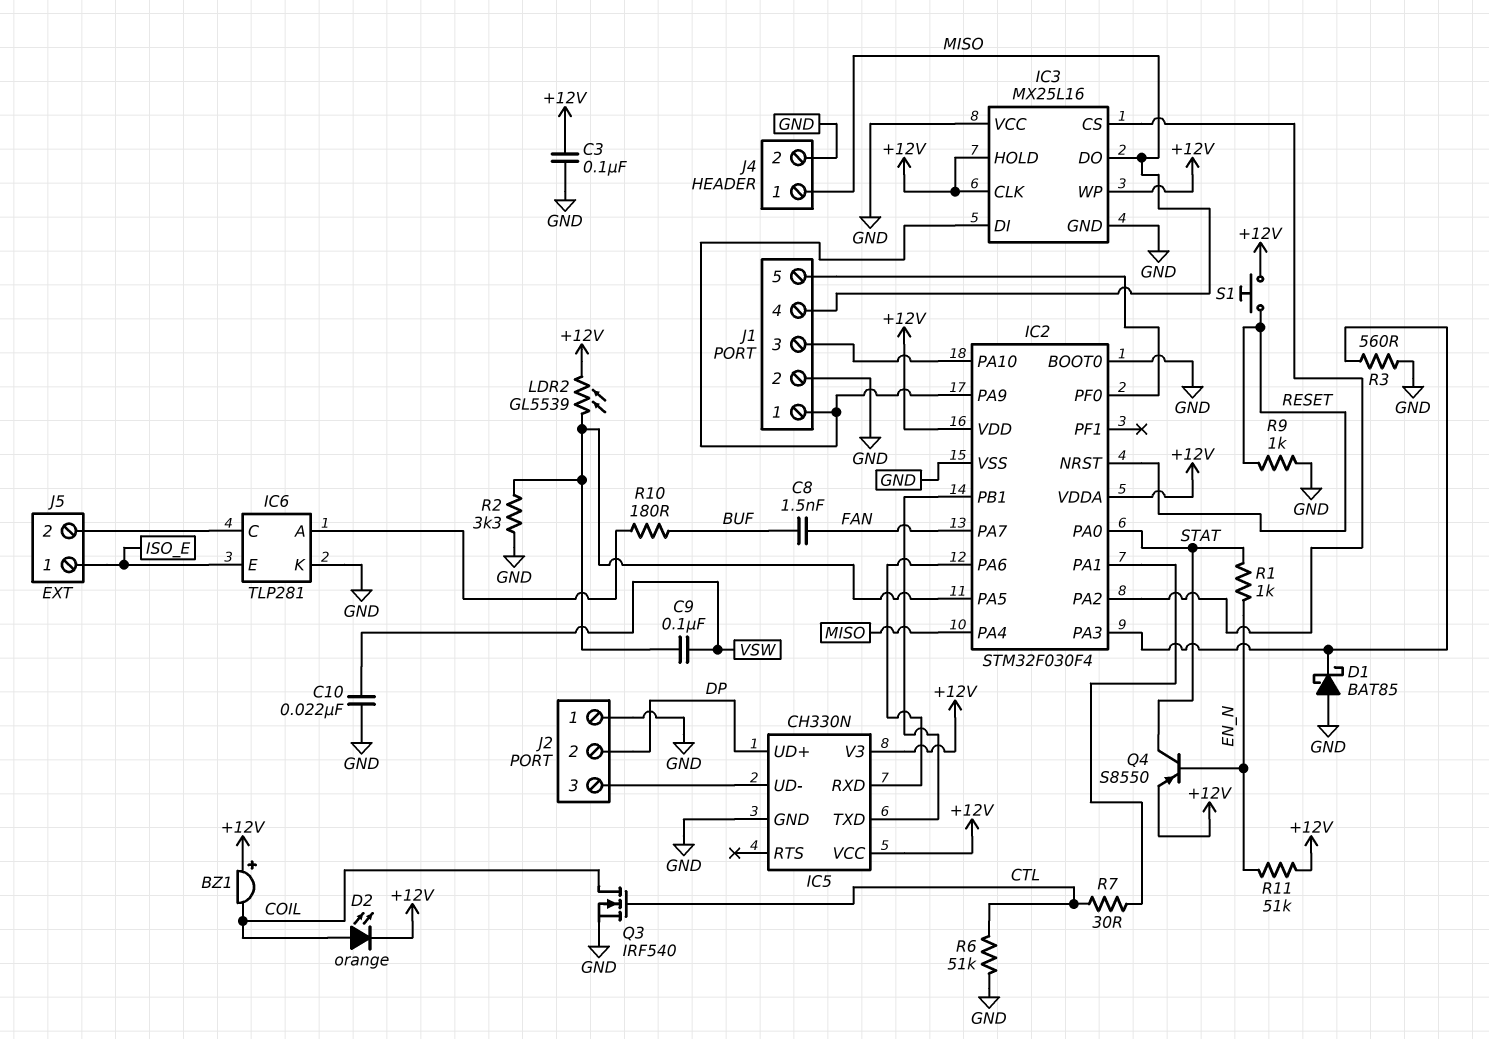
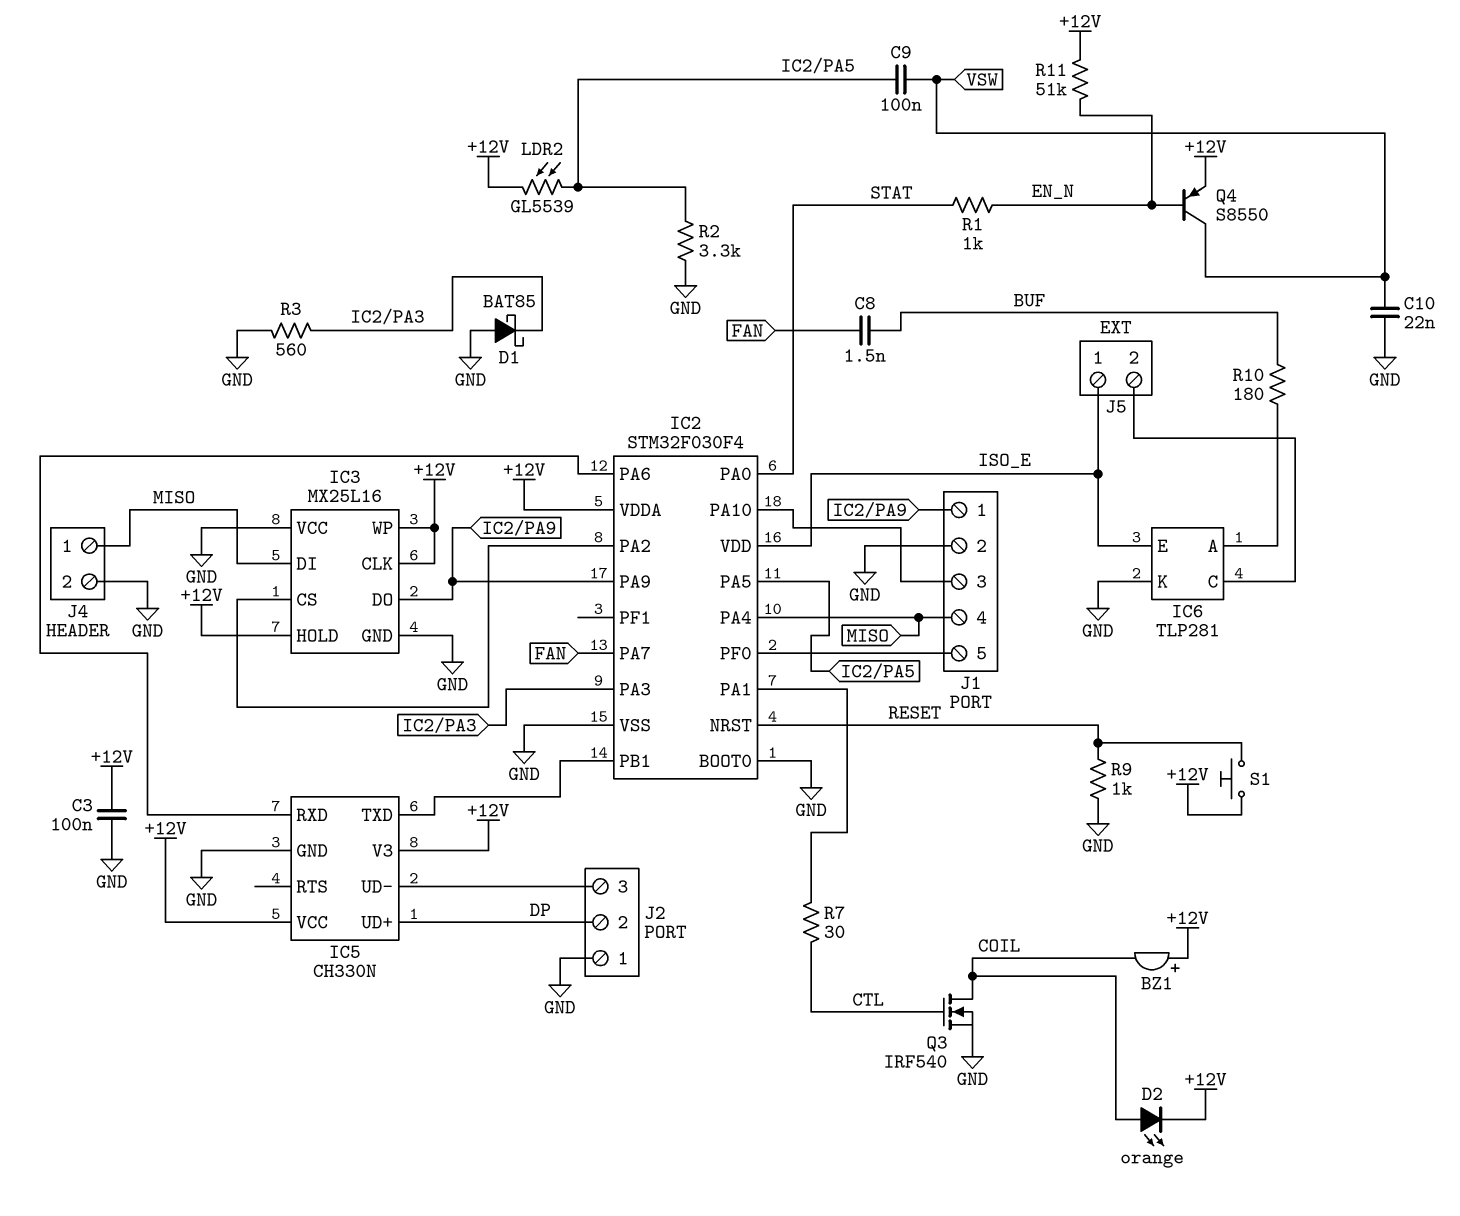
IC2 pin VDD: +12V -> ISO_E
IC3 pin DI: IC2/PA9 -> MISO
IC3 pin DO: MISO -> IC2/PA9
Q4: PNP S8550 (B EN_N, C STAT, E +12V) -> PNP S8550 (B EN_N, C VSW, E +12V)
R6: 51k (CTL, GND) -> none

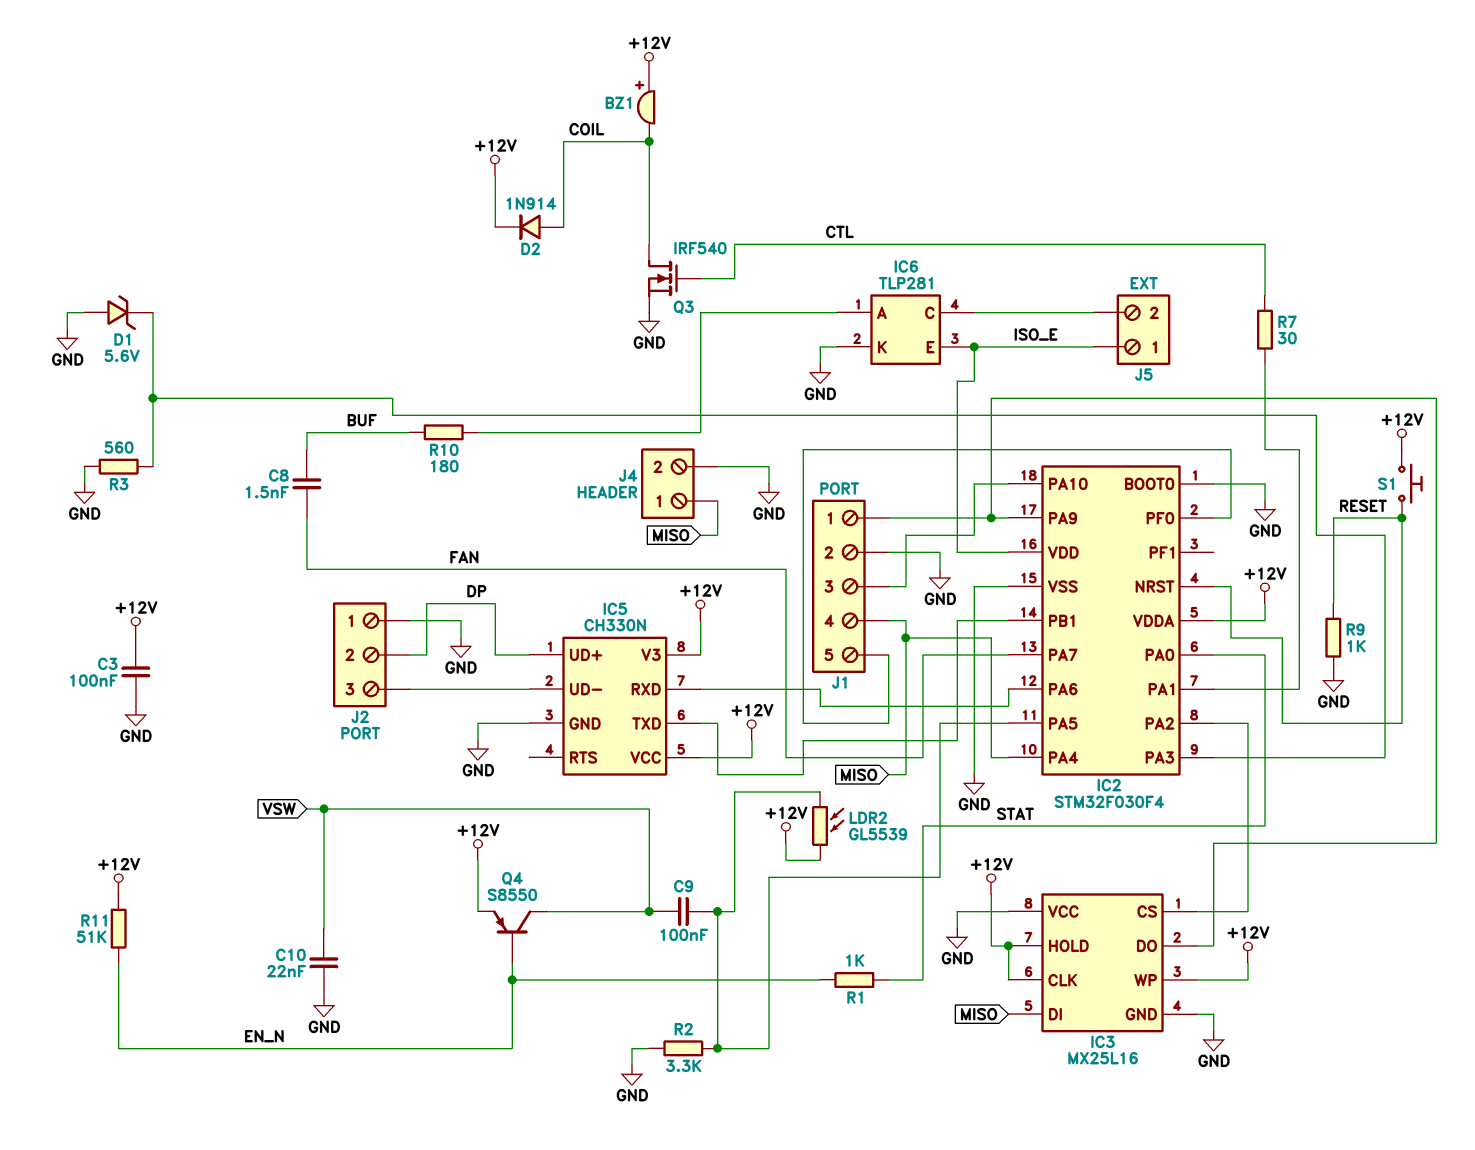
D1: schottky BAT85 (A GND, K IC2/PA3) -> zener 5.6V (A GND, K IC2/PA3)
D2: LED orange (A COIL, K +12V) -> diode 1N914 (A COIL, K +12V)

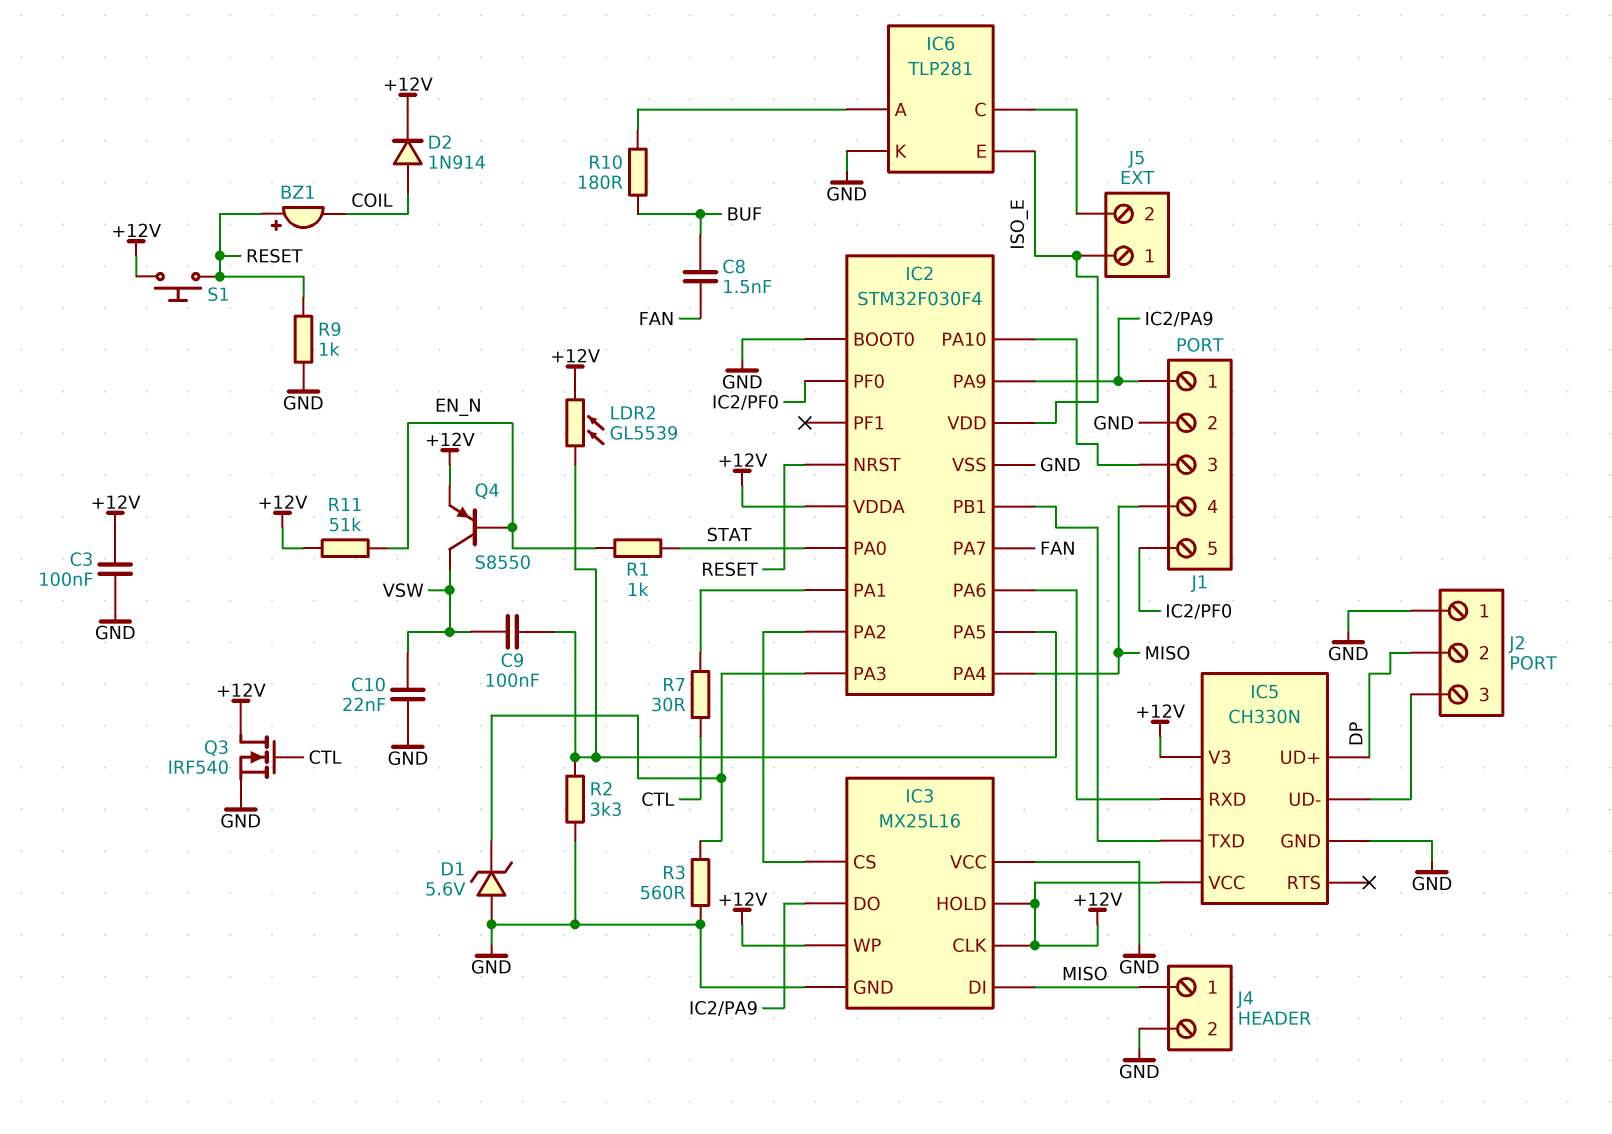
BZ1: buzzer (plus +12V, minus COIL) -> buzzer (plus RESET, minus COIL)
Q3: NMOS IRF540 (G CTL, D COIL, S GND) -> NMOS IRF540 (G CTL, D +12V, S GND)

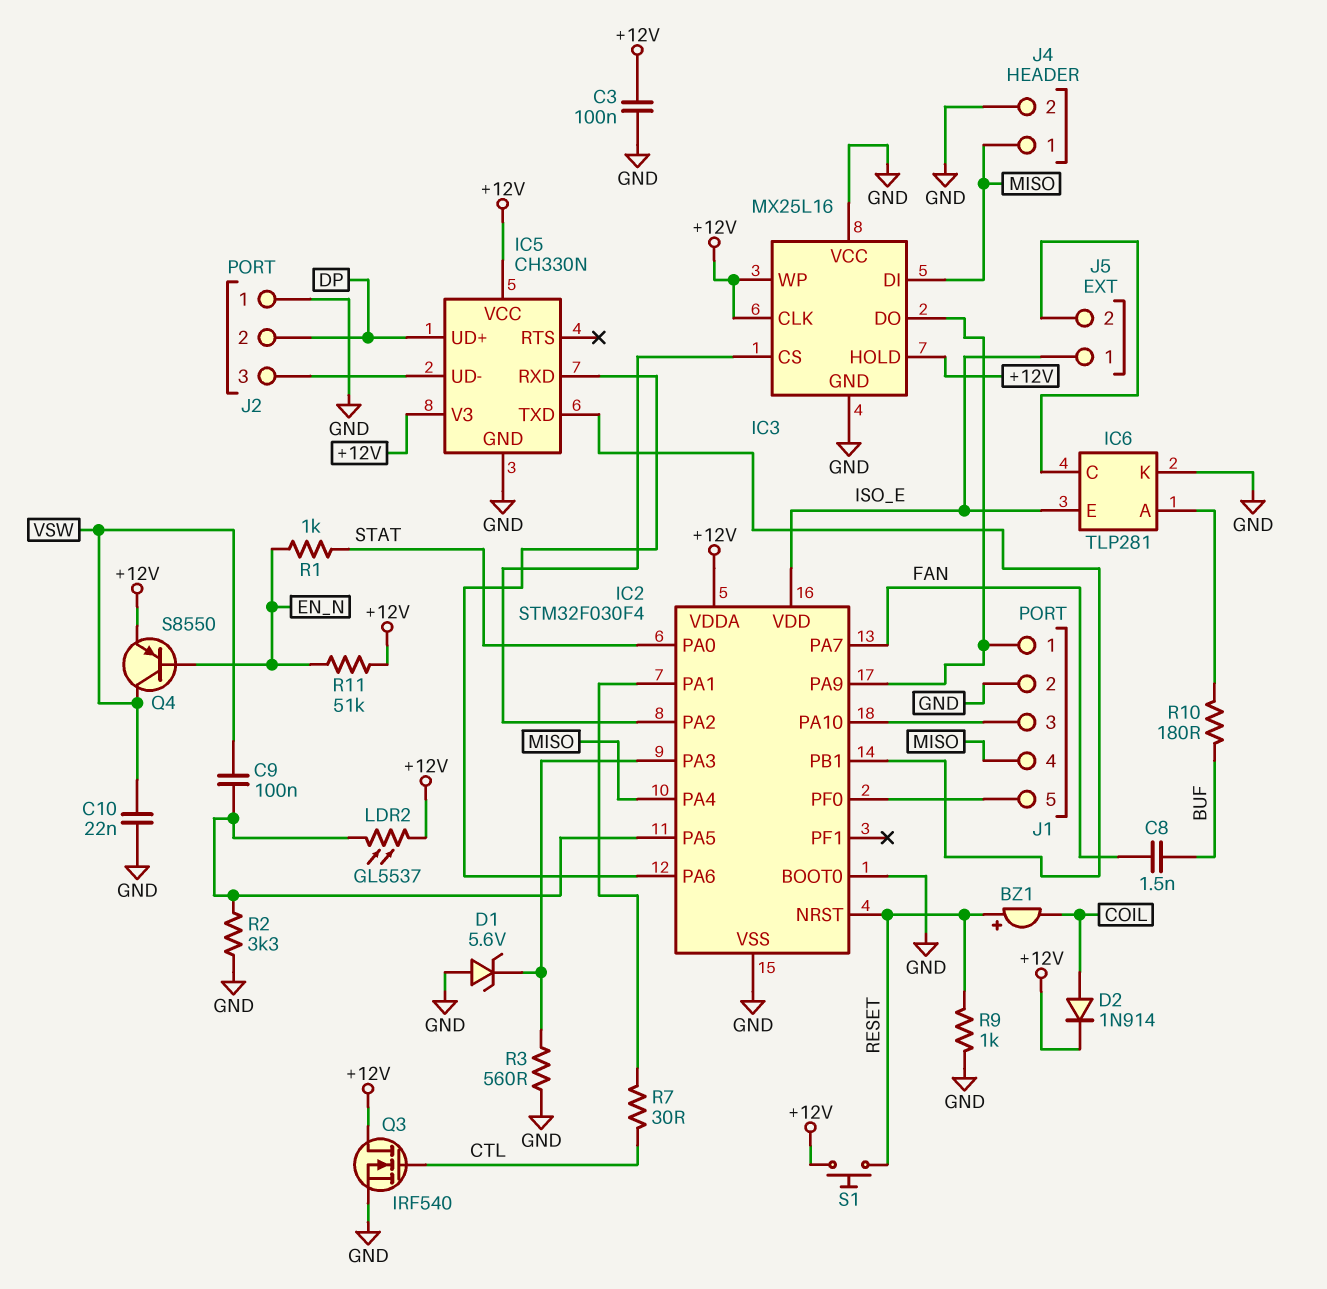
LDR2: GL5539 (+12V, IC2/PA5) -> GL5537 (+12V, IC2/PA5)

